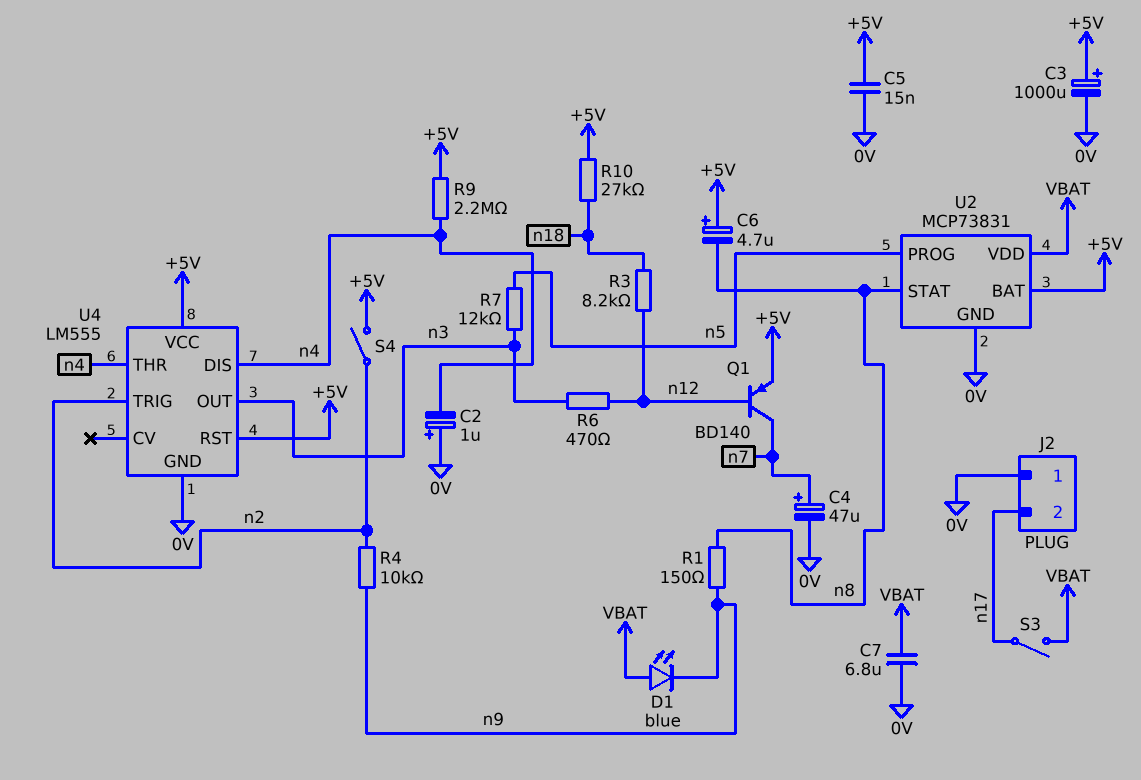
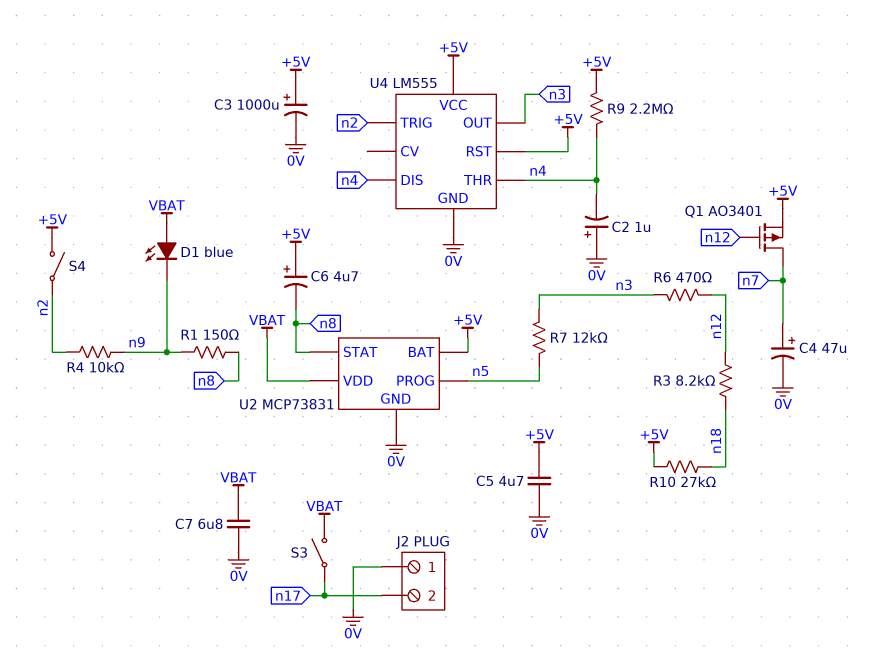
C5: 15nF (+5V, 0V) -> 4.7uF (+5V, 0V)
Q1: PNP BD140 (B n12, C n7, E +5V) -> PMOS AO3401 (G n12, D n7, S +5V)

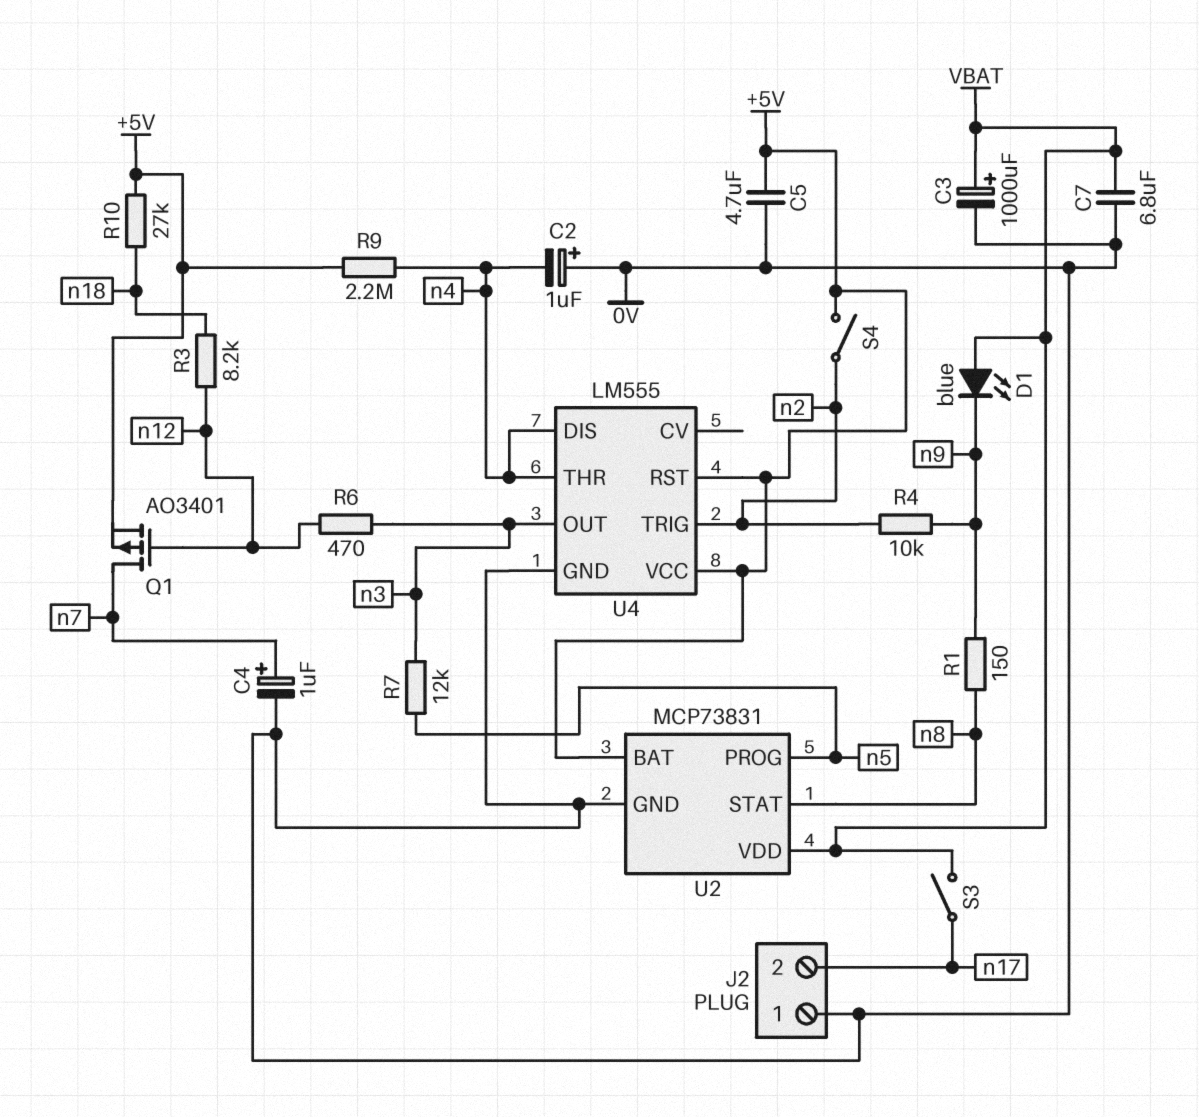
C3: 1000uF (plus +5V, minus 0V) -> 1000uF (plus VBAT, minus 0V)
C4: 47uF (plus n7, minus 0V) -> 1uF (plus n7, minus 0V)
C6: 4.7uF (plus +5V, minus n8) -> none

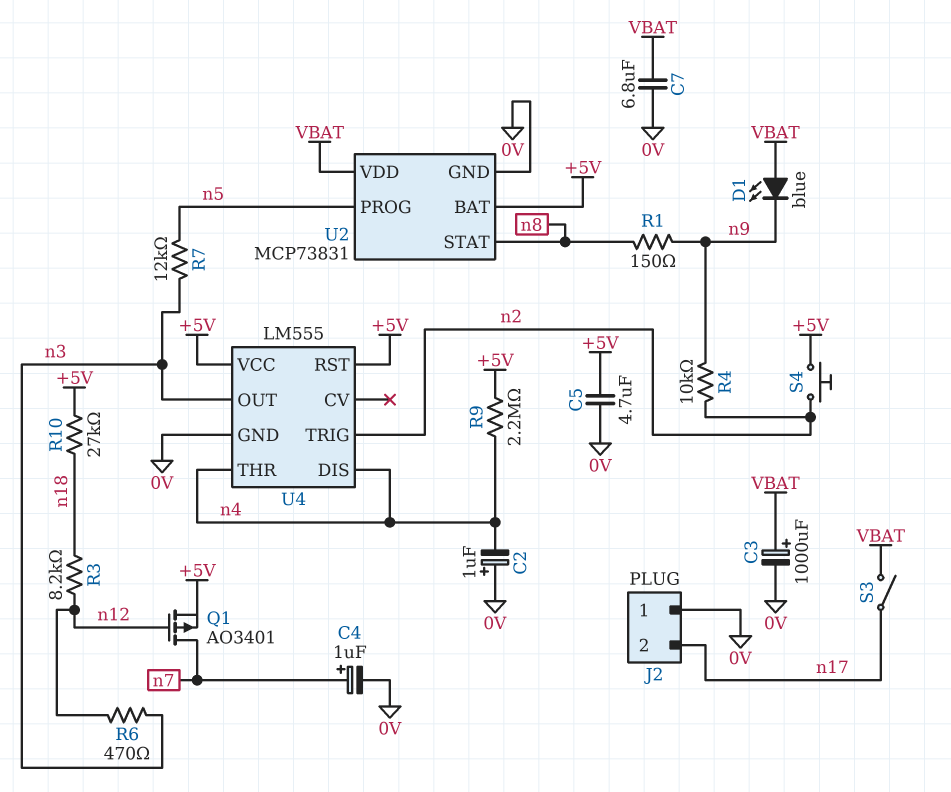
S4: switch (+5V, n2) -> button (+5V, n2)

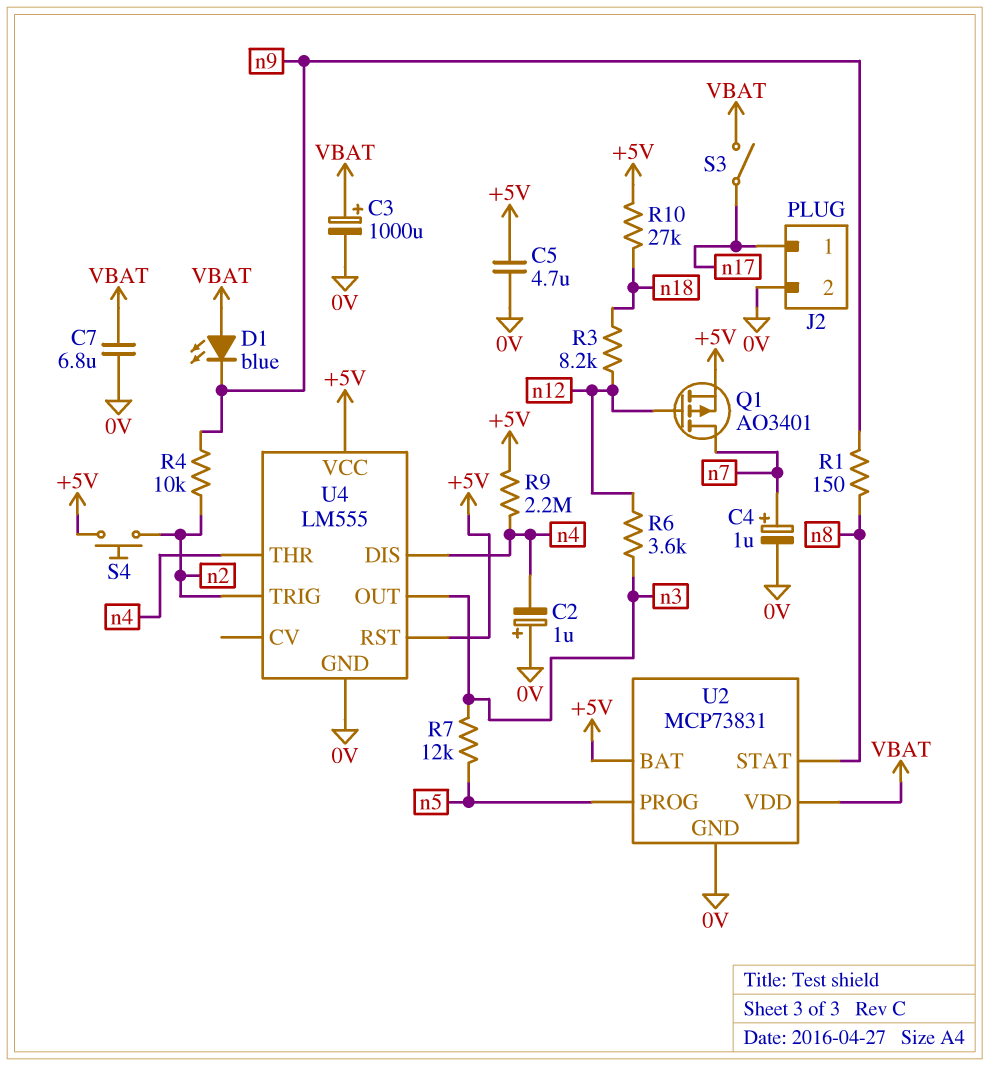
J2 pin 1: 0V -> n17
J2 pin 2: n17 -> 0V
R6: 470 (n3, n12) -> 3.6k (n3, n12)

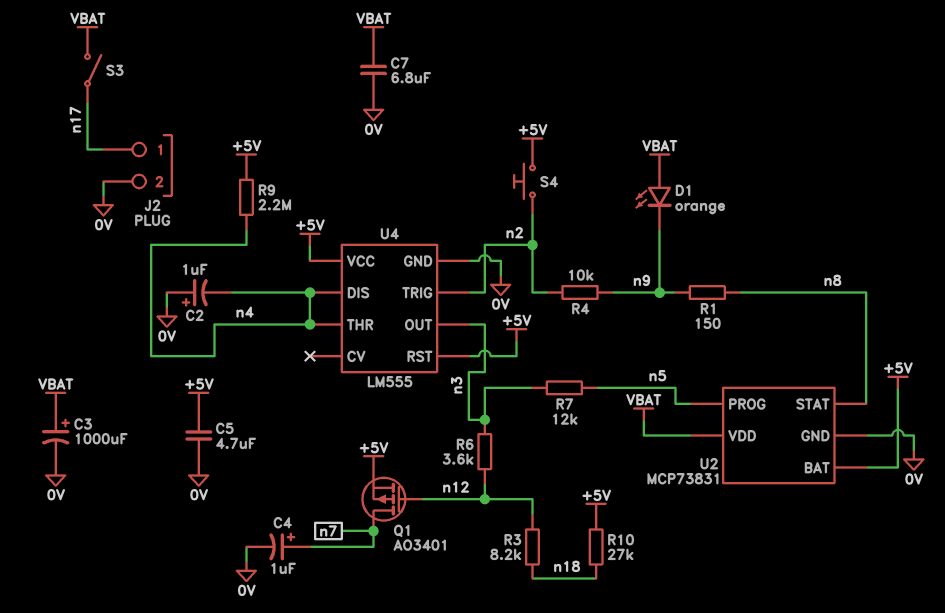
D1: LED blue (A VBAT, K n9) -> LED orange (A VBAT, K n9)

